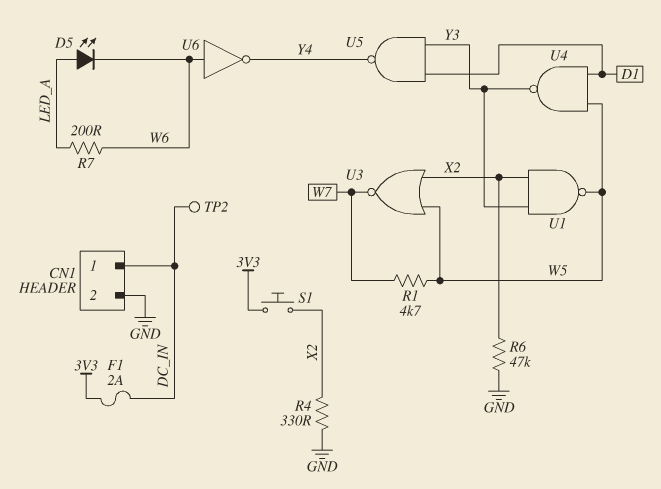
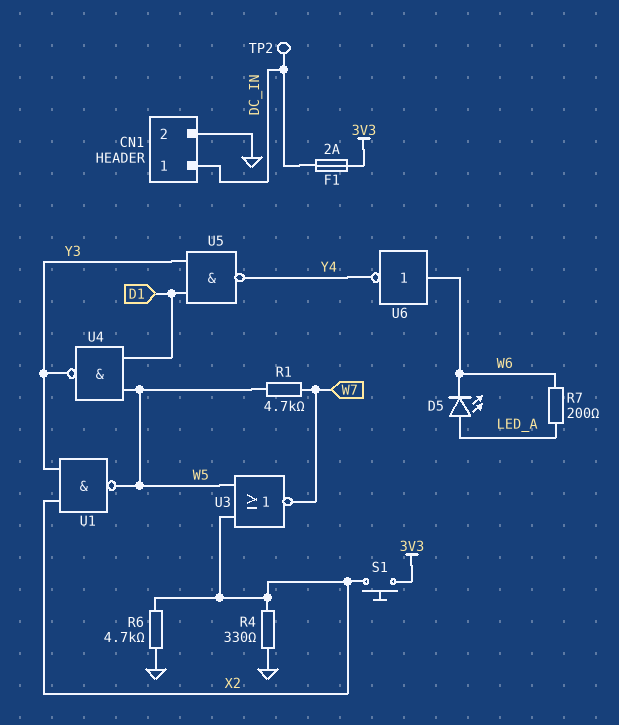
R6: 47k (GND, X2) -> 4.7k (GND, X2)

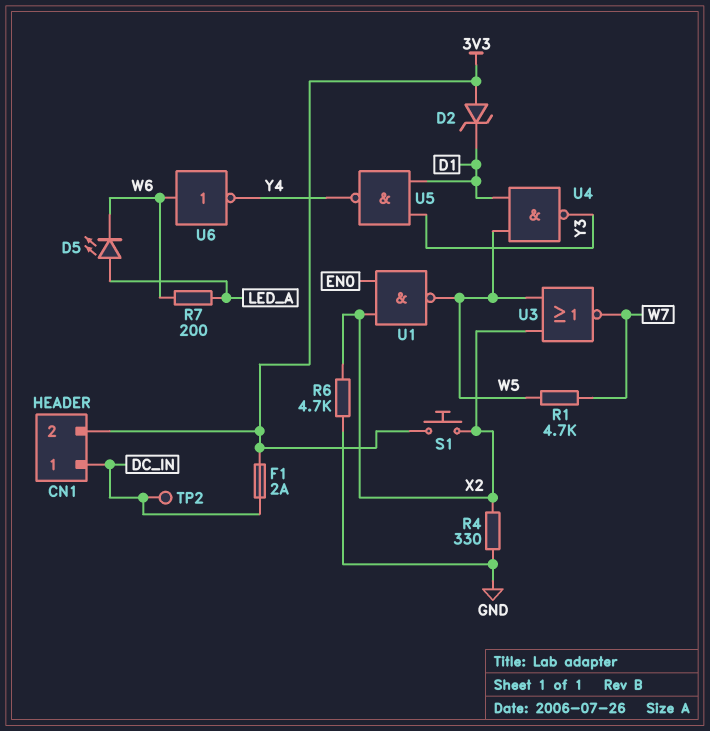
CN1 pin 2: GND -> 3V3
D2: none -> zener (A 3V3, K D1)
U1: NAND (in X2, in Y3, out W5) -> NAND (in EN0, in X2, out W5)

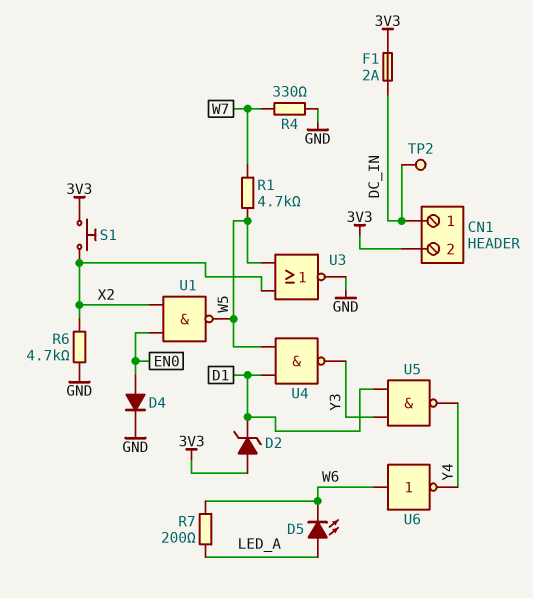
D4: none -> diode (A EN0, K GND)
R4: 330 (GND, X2) -> 330 (GND, W7)
U3: NOR (in W5, in X2, out W7) -> NOR (in W5, in X2, out GND)

